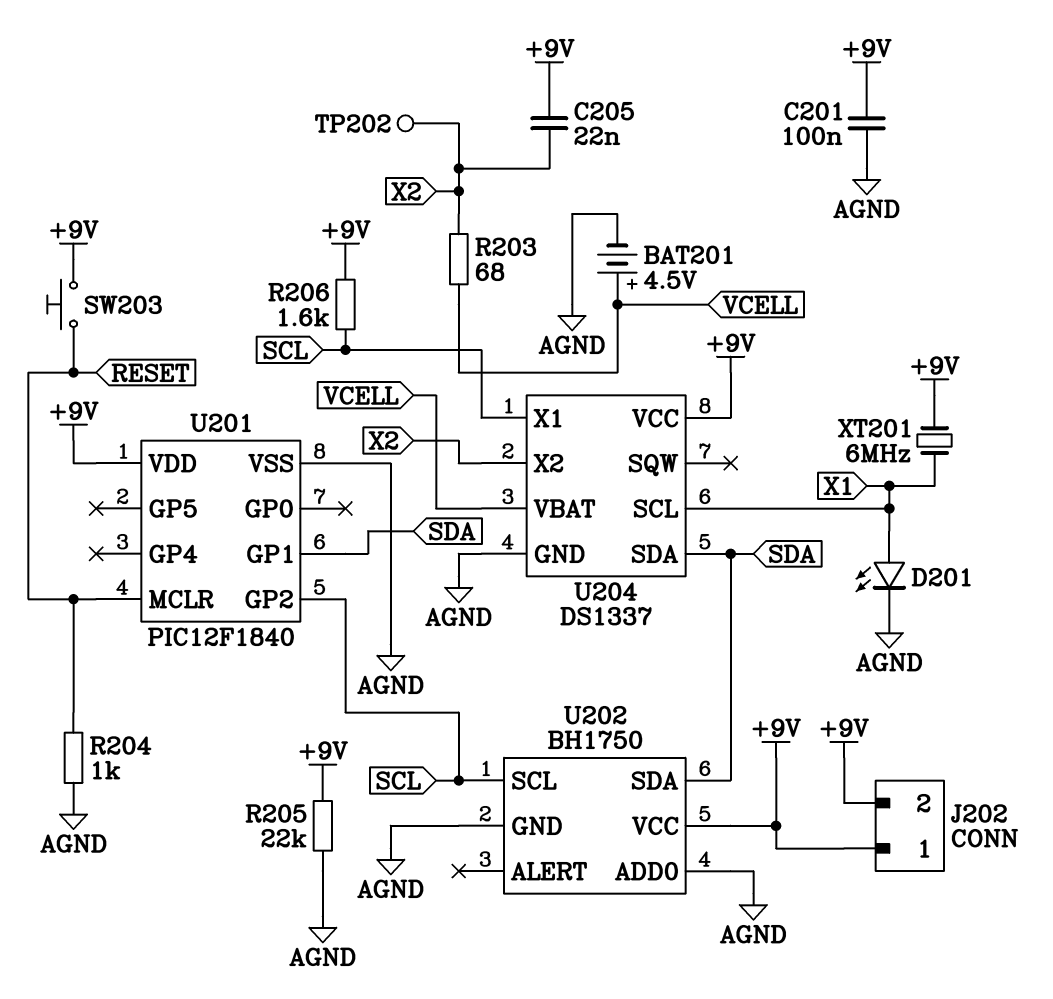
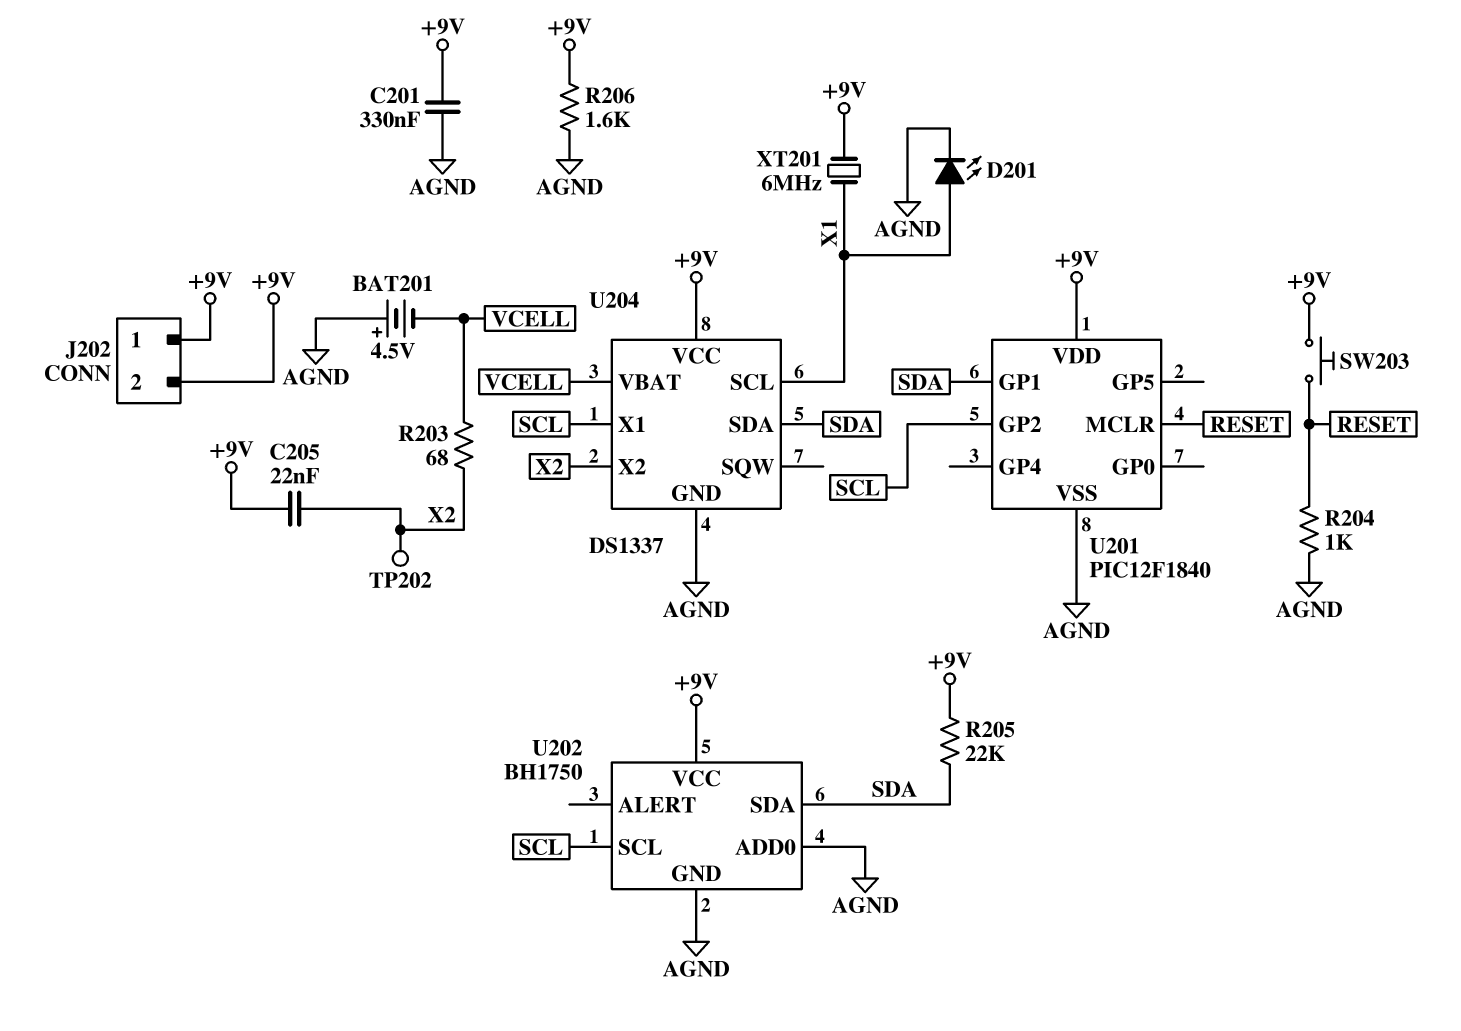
BAT201: 4.5V (plus VCELL, minus AGND) -> 4.5V (plus AGND, minus VCELL)
C201: 100nF (+9V, AGND) -> 330nF (+9V, AGND)
R205: 22k (+9V, AGND) -> 22k (+9V, SDA)
R206: 1.6k (+9V, SCL) -> 1.6k (+9V, AGND)

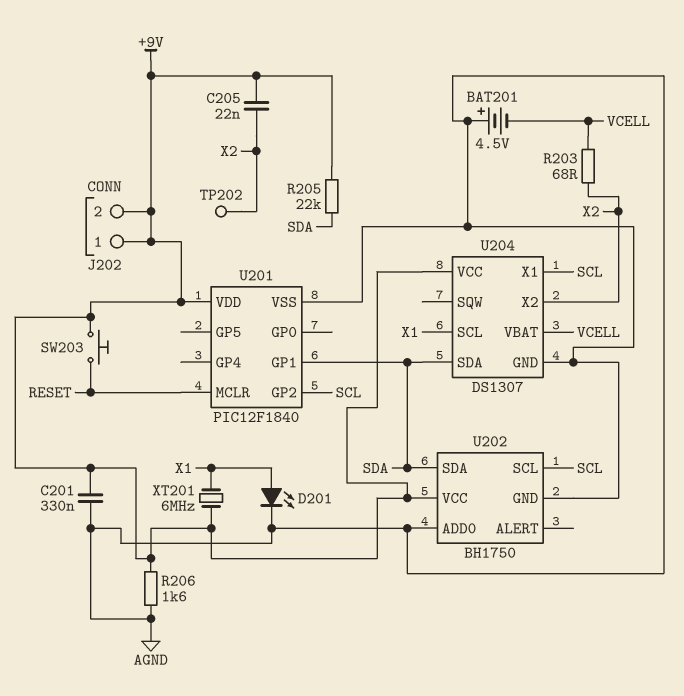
R204: 1k (AGND, RESET) -> none
U204: DS1337 -> DS1307

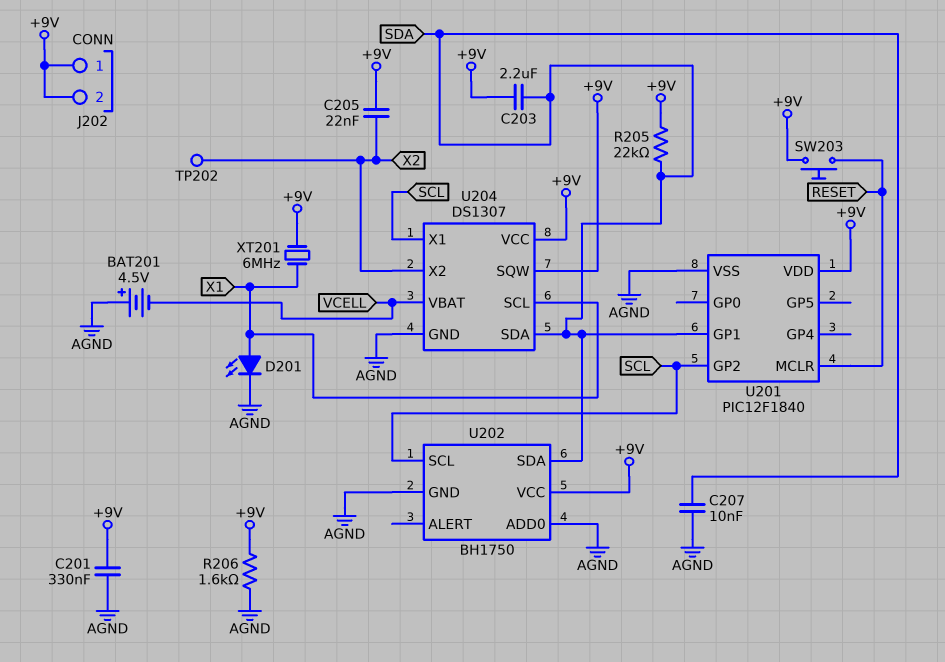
C203: none -> 2.2uF (+9V, SDA)
C207: none -> 10nF (AGND, SDA)
R203: 68 (VCELL, X2) -> none
U204 pin SQW: none -> +9V

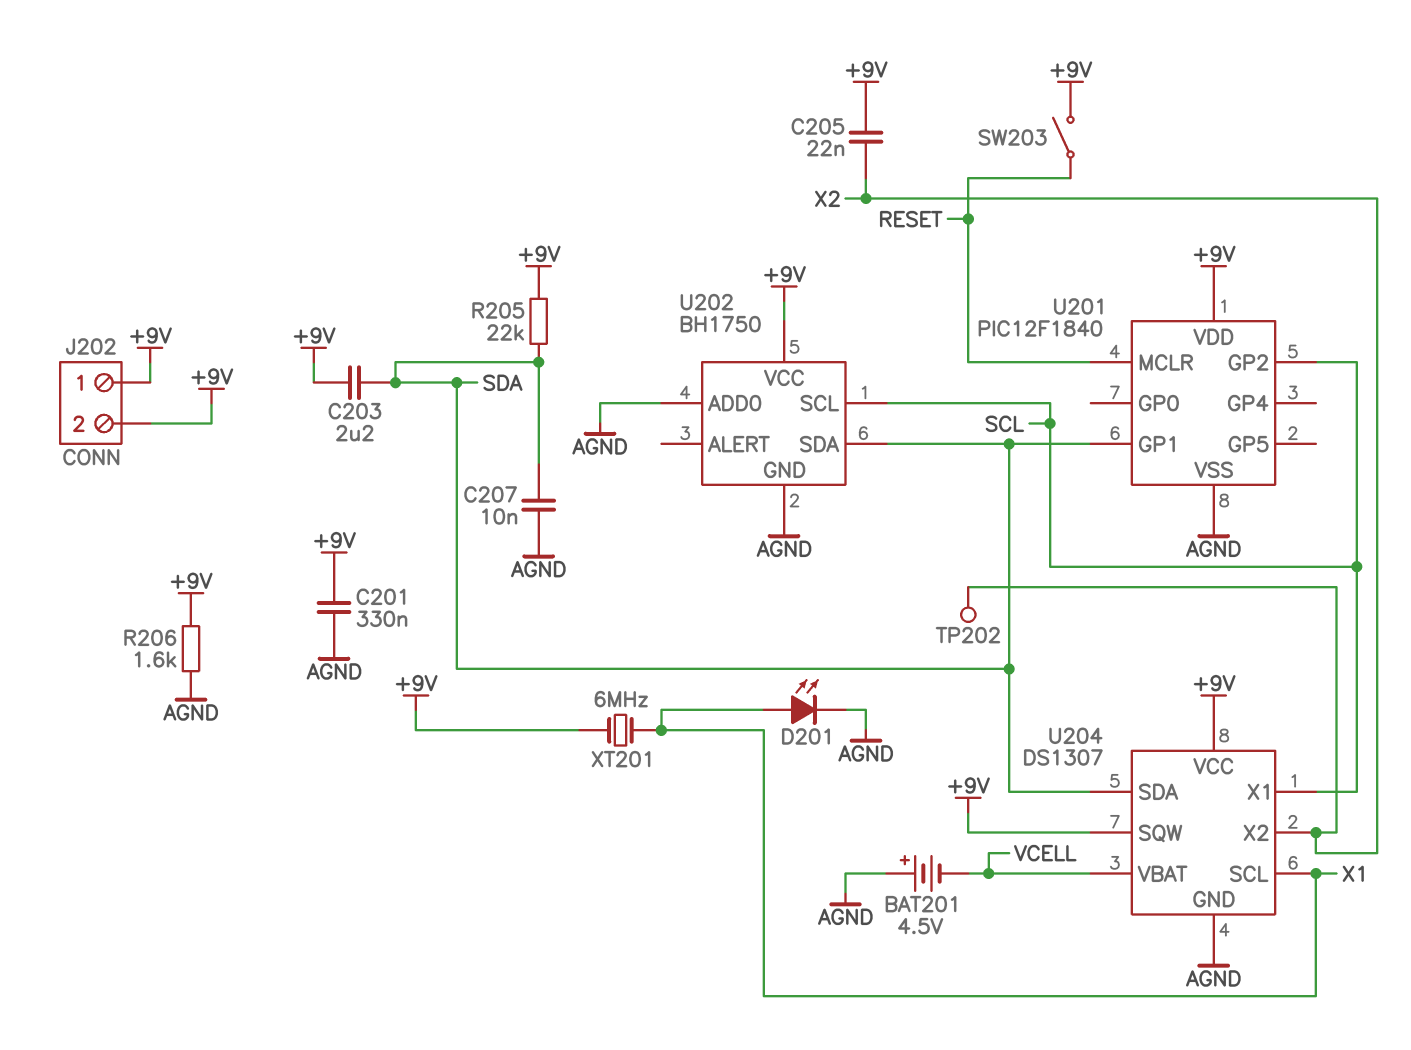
SW203: button (+9V, RESET) -> switch (+9V, RESET)

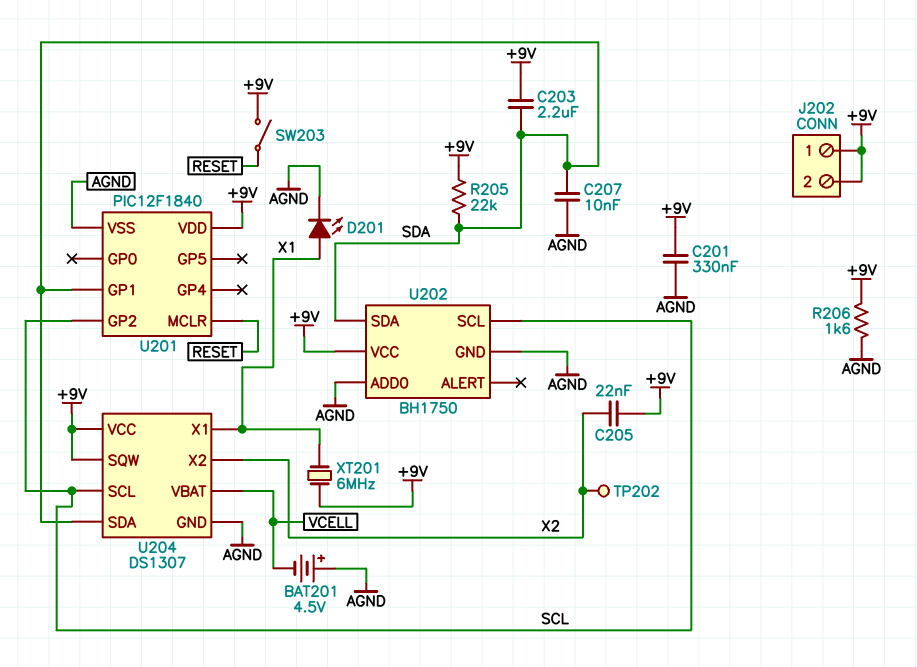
U204 pin SCL: X1 -> SCL
U204 pin X1: SCL -> X1

